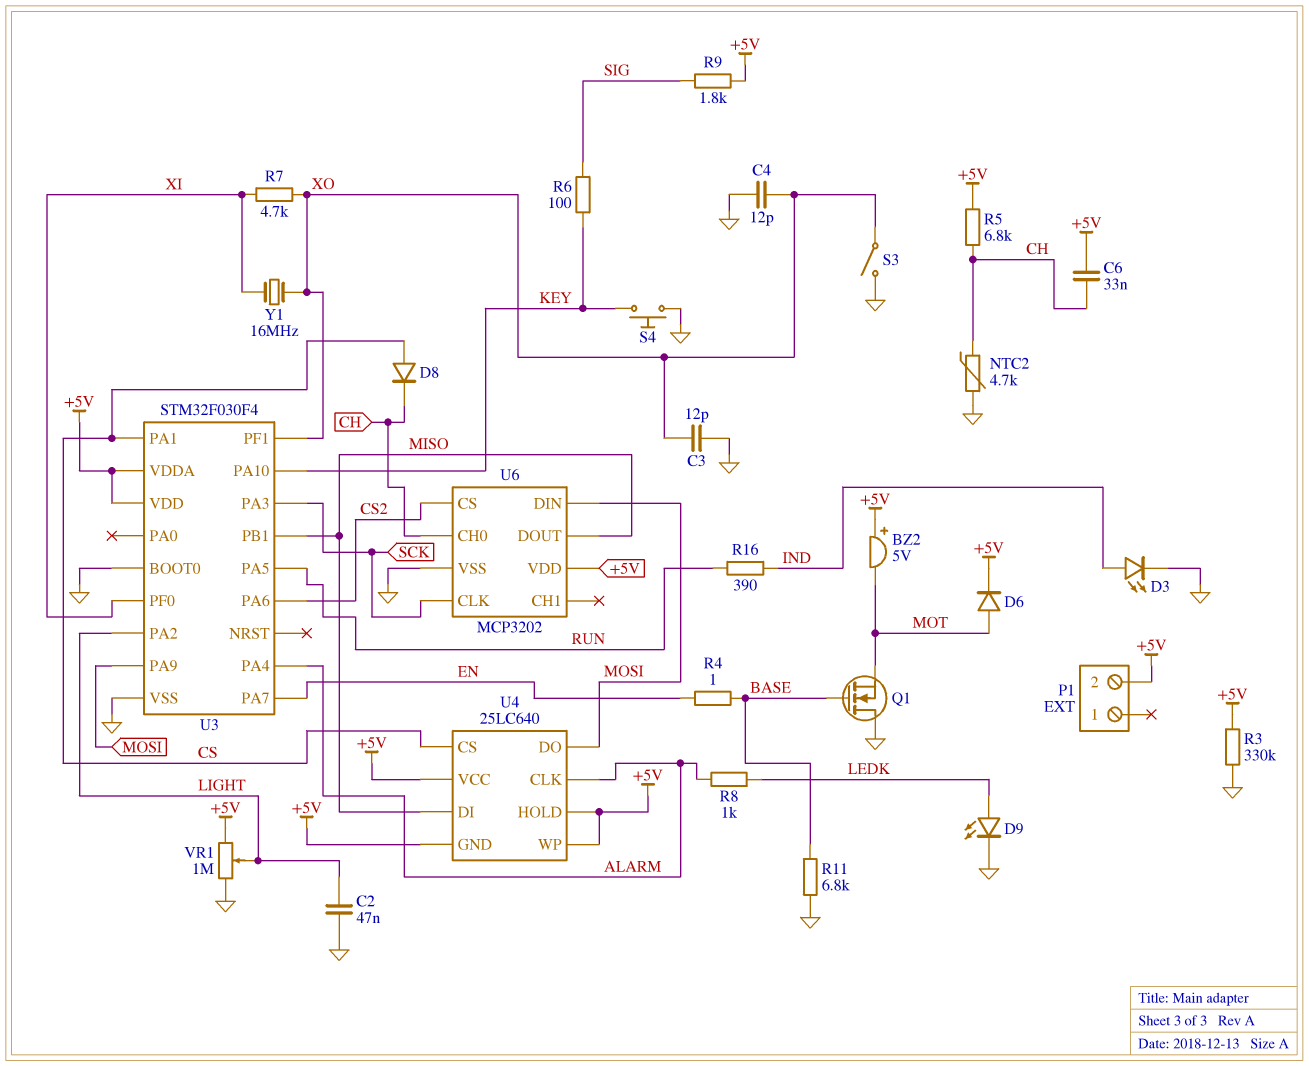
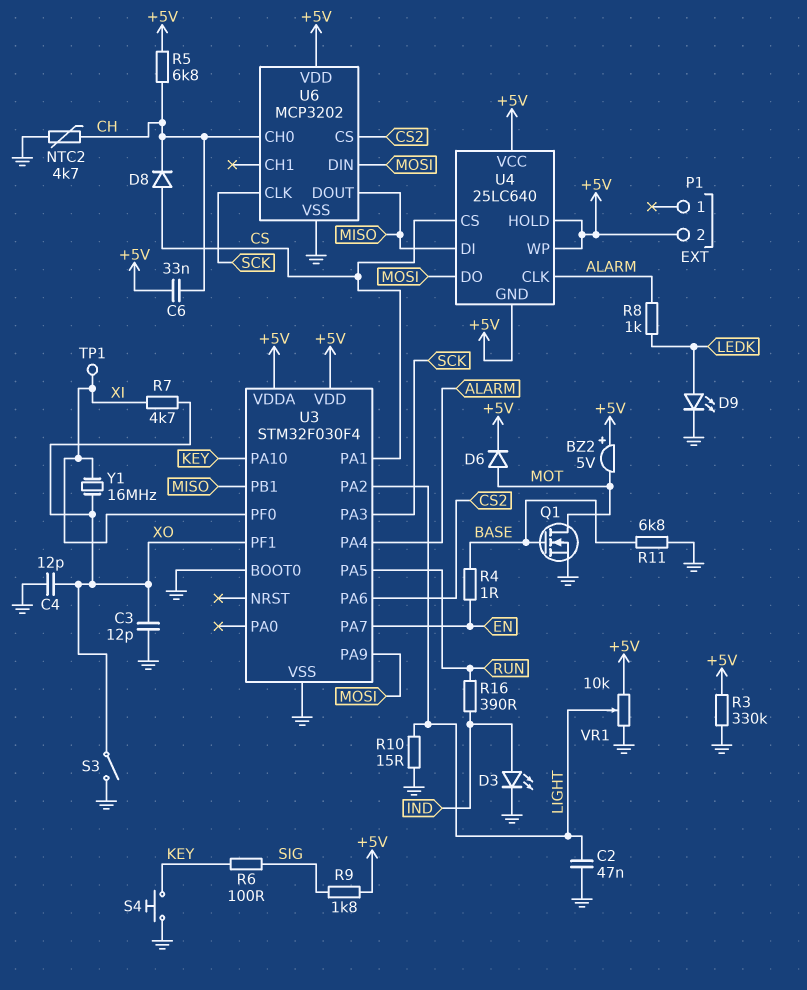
Q1: NMOS (G BASE, D GND, S MOT) -> NMOS (G BASE, D MOT, S GND)
R10: none -> 15 (GND, LIGHT)
TP1: none -> test point (XI)
VR1: 1M (+5V, GND, wiper LIGHT) -> 10k (+5V, GND, wiper LIGHT)

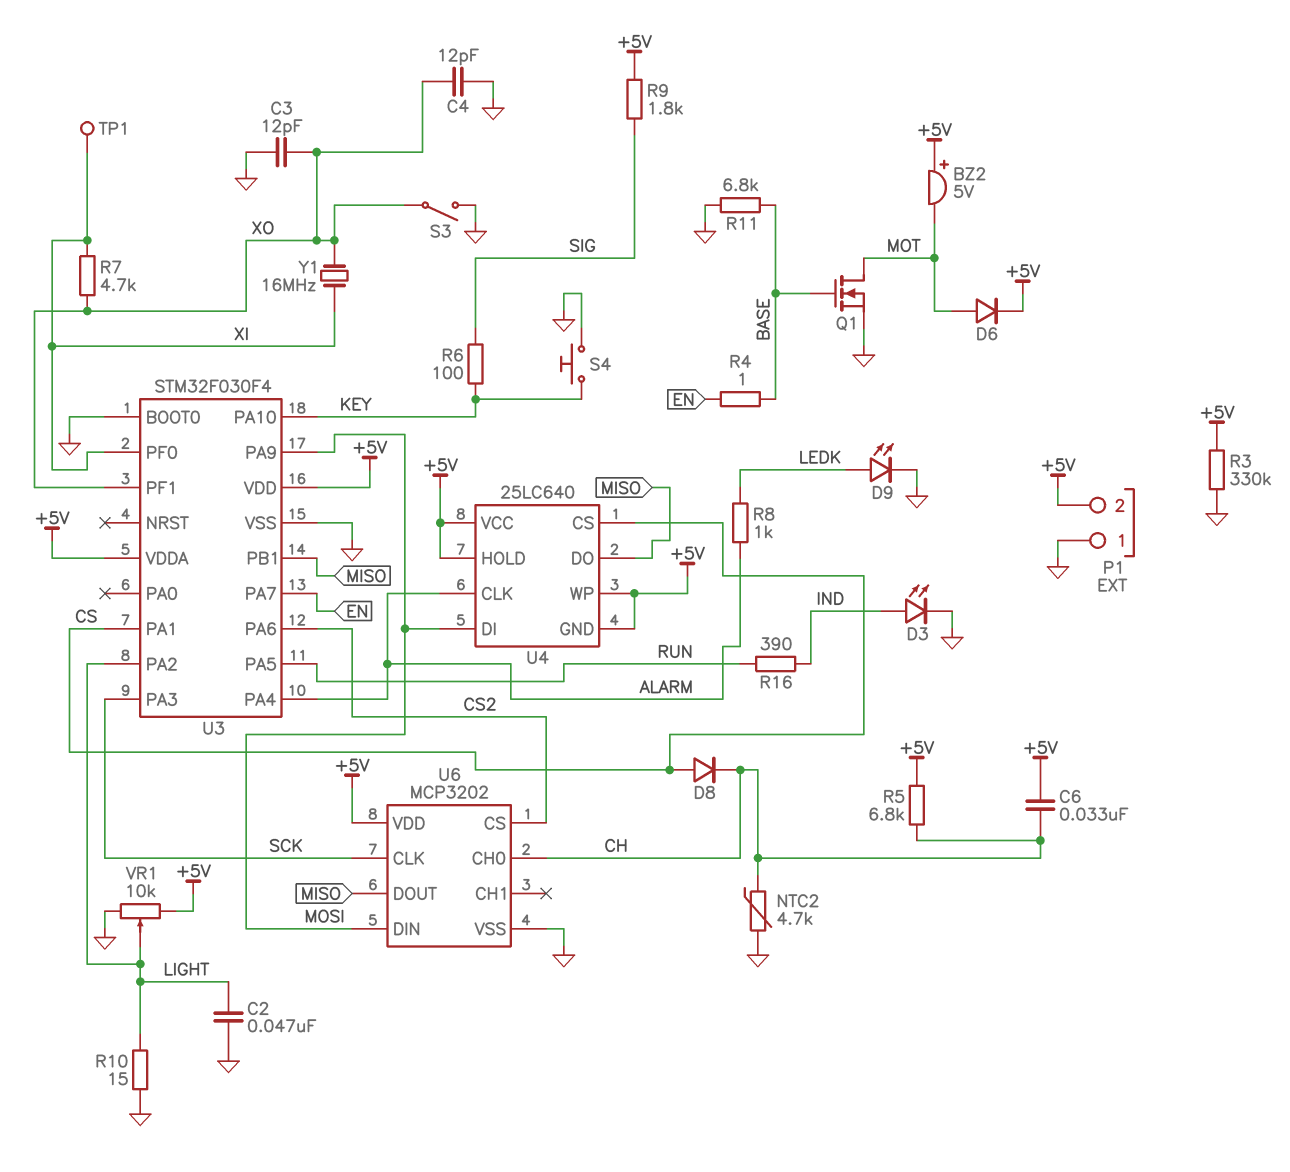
P1 pin 1: none -> GND
U4 pin DI: MISO -> MOSI
U4 pin DO: MOSI -> MISO

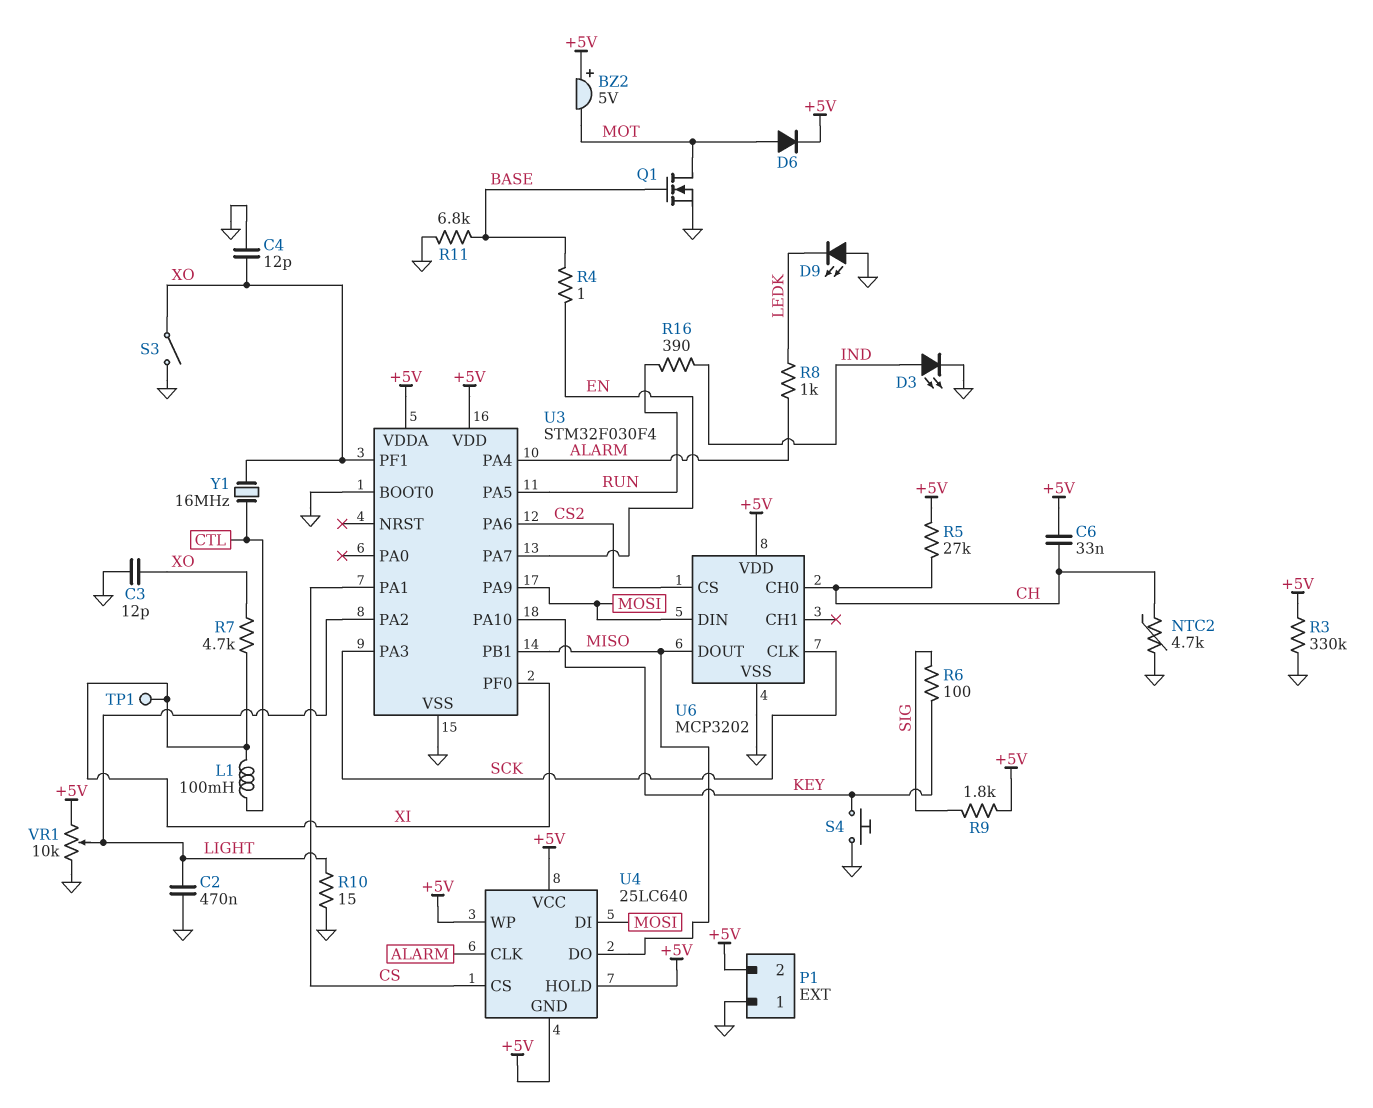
C2: 47nF (GND, LIGHT) -> 470nF (GND, LIGHT)
D8: diode (A CS, K CH) -> none
D9: LED (A LEDK, K GND) -> LED (A GND, K LEDK)
L1: none -> 100mH (CTL, XI)
R5: 6.8k (+5V, CH) -> 27k (+5V, CH)
Y1: 16MHz (XI, XO) -> 16MHz (CTL, XO)

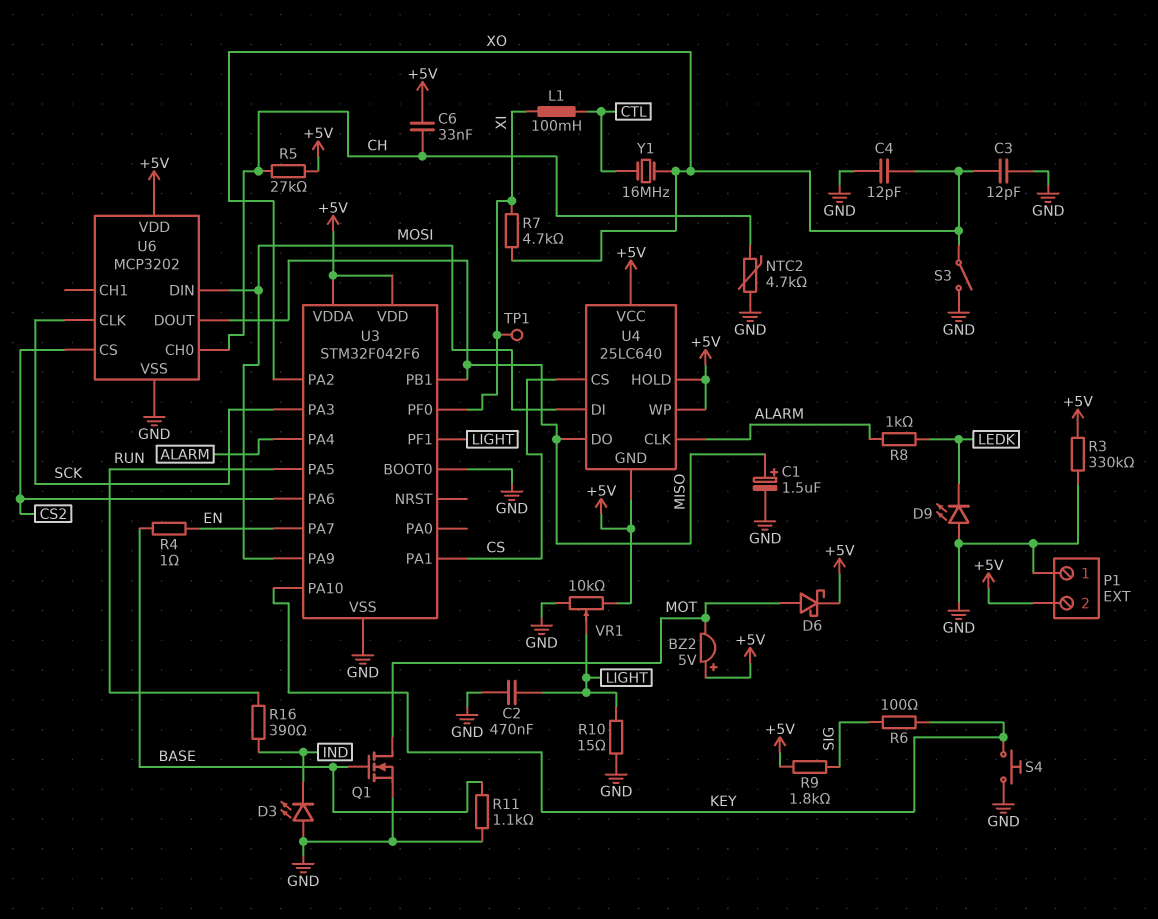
C1: none -> 1.5uF (plus MISO, minus GND)
D3: LED (A IND, K GND) -> LED (A GND, K IND)
D6: diode (A MOT, K +5V) -> schottky (A MOT, K +5V)
R11: 6.8k (BASE, GND) -> 1.1k (BASE, GND)
U3: STM32F030F4 -> STM32F042F6
U3 pin PA2: LIGHT -> XO
U3 pin PF1: XO -> LIGHT

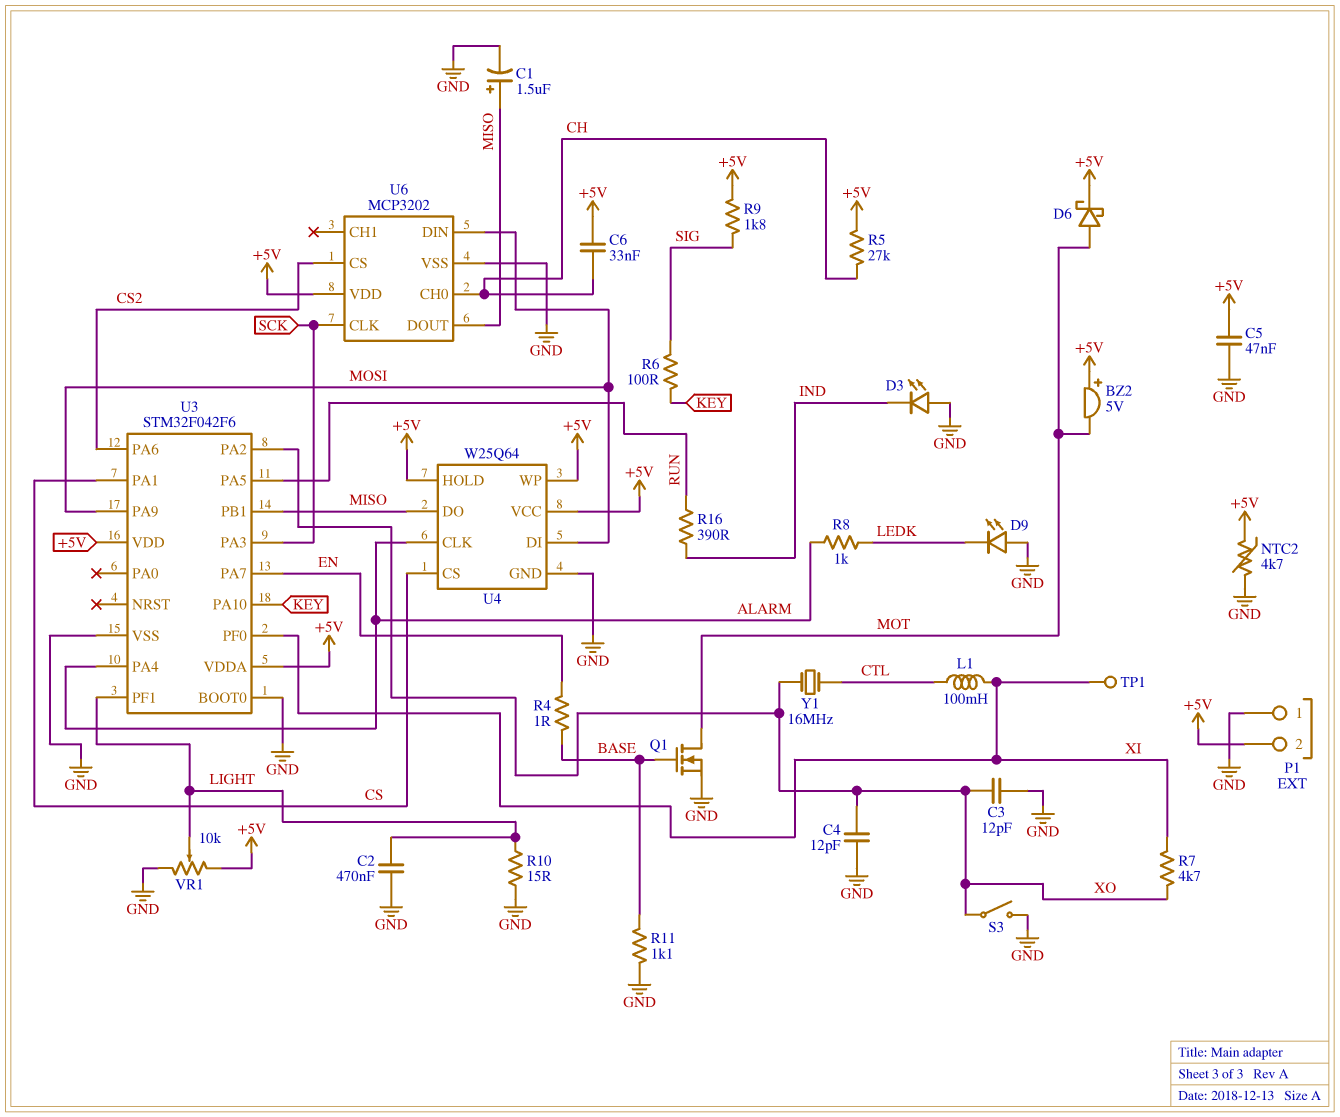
C5: none -> 47nF (+5V, GND)
NTC2: 4.7k (CH, GND) -> 4.7k (+5V, GND)
R3: 330k (+5V, GND) -> none
S4: button (GND, KEY) -> none
U4: 25LC640 -> W25Q64
U4 pin GND: +5V -> GND

